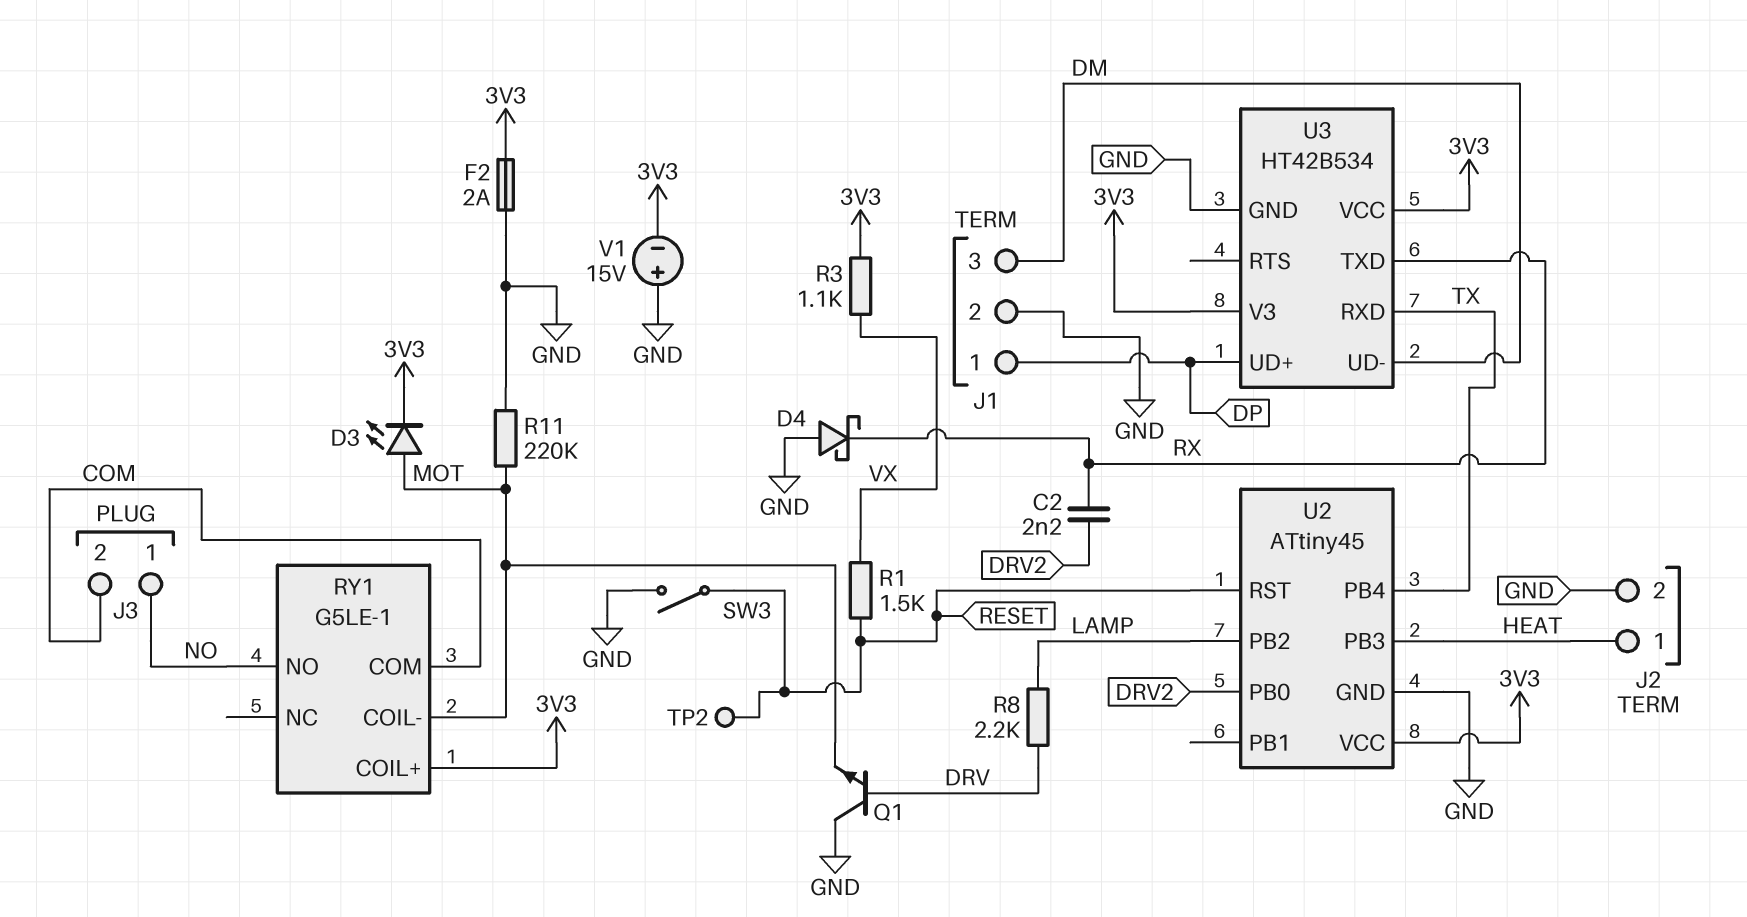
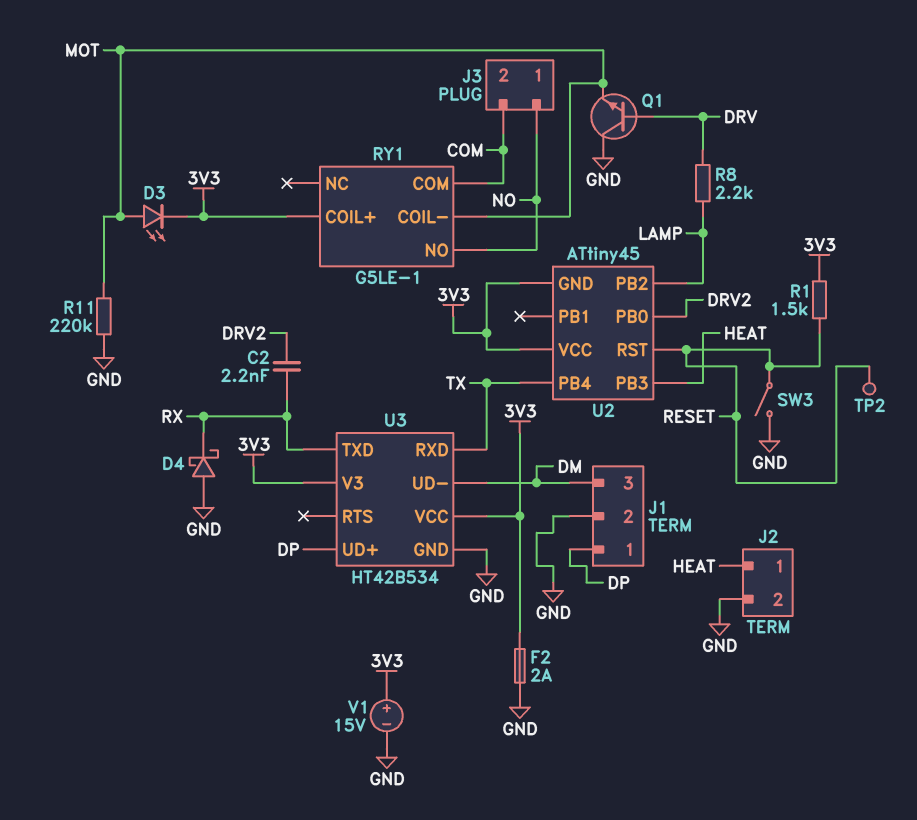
R1: 1.5k (RESET, VX) -> 1.5k (3V3, RESET)
R3: 1.1k (3V3, VX) -> none
U2 pin GND: GND -> 3V3
V1: 15V (plus GND, minus 3V3) -> 15V (plus 3V3, minus GND)

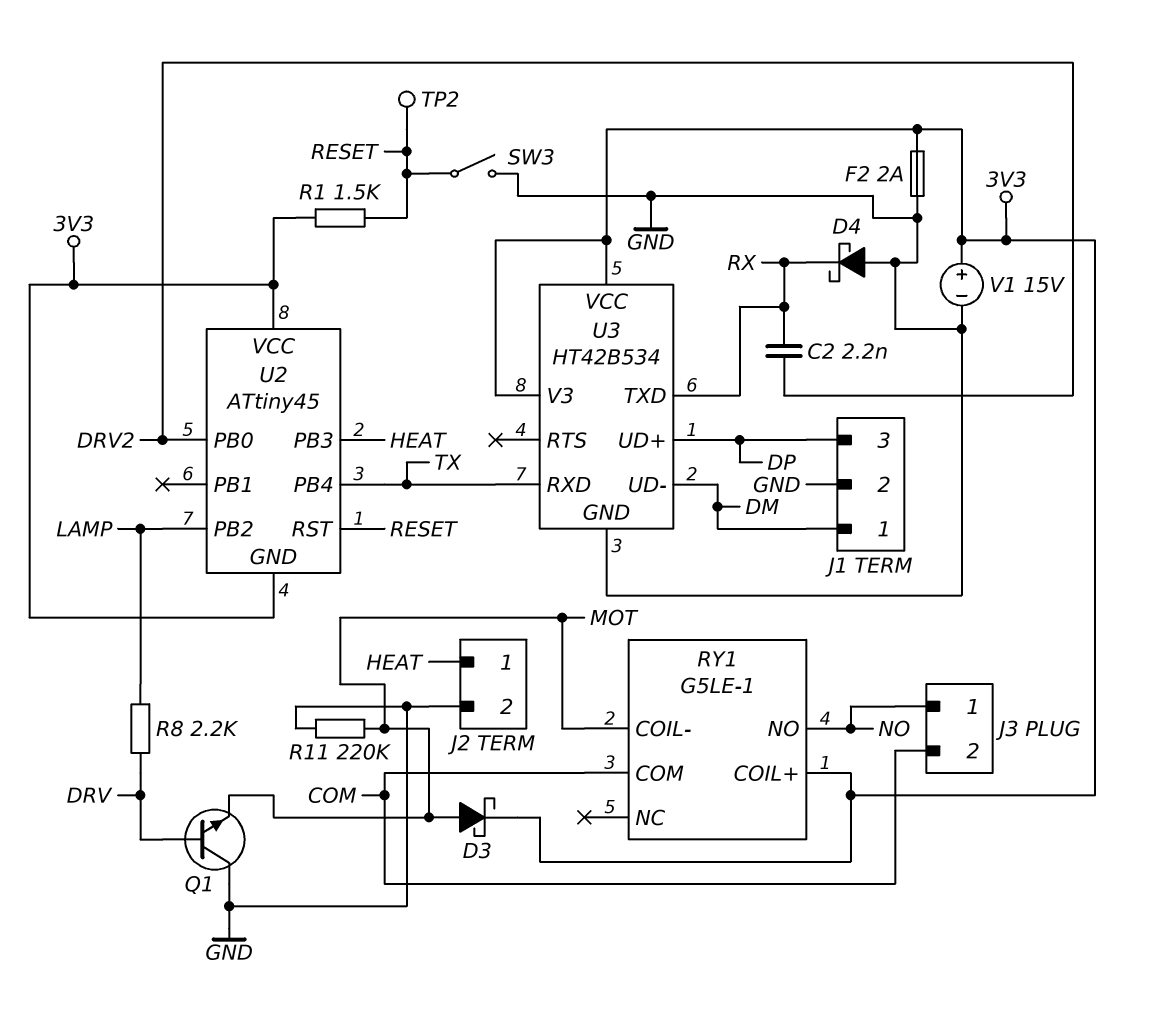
D3: LED (A MOT, K 3V3) -> schottky (A MOT, K 3V3)
J1 pin 1: DP -> DM
J1 pin 3: DM -> DP

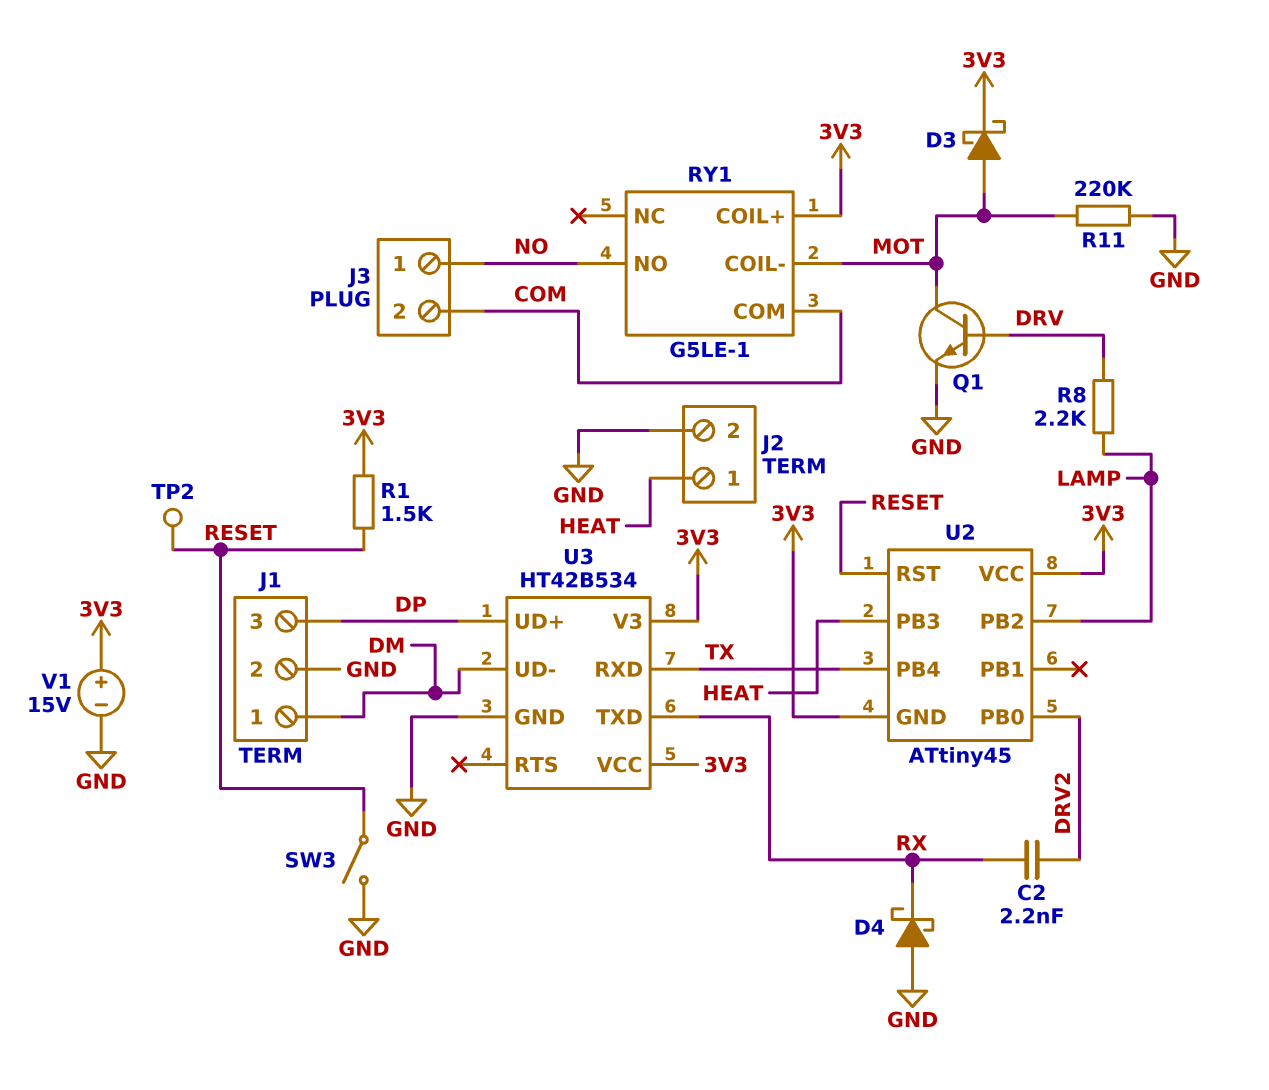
F2: 2A (3V3, GND) -> none
Q1: NPN (B DRV, C GND, E MOT) -> NPN (B DRV, C MOT, E GND)

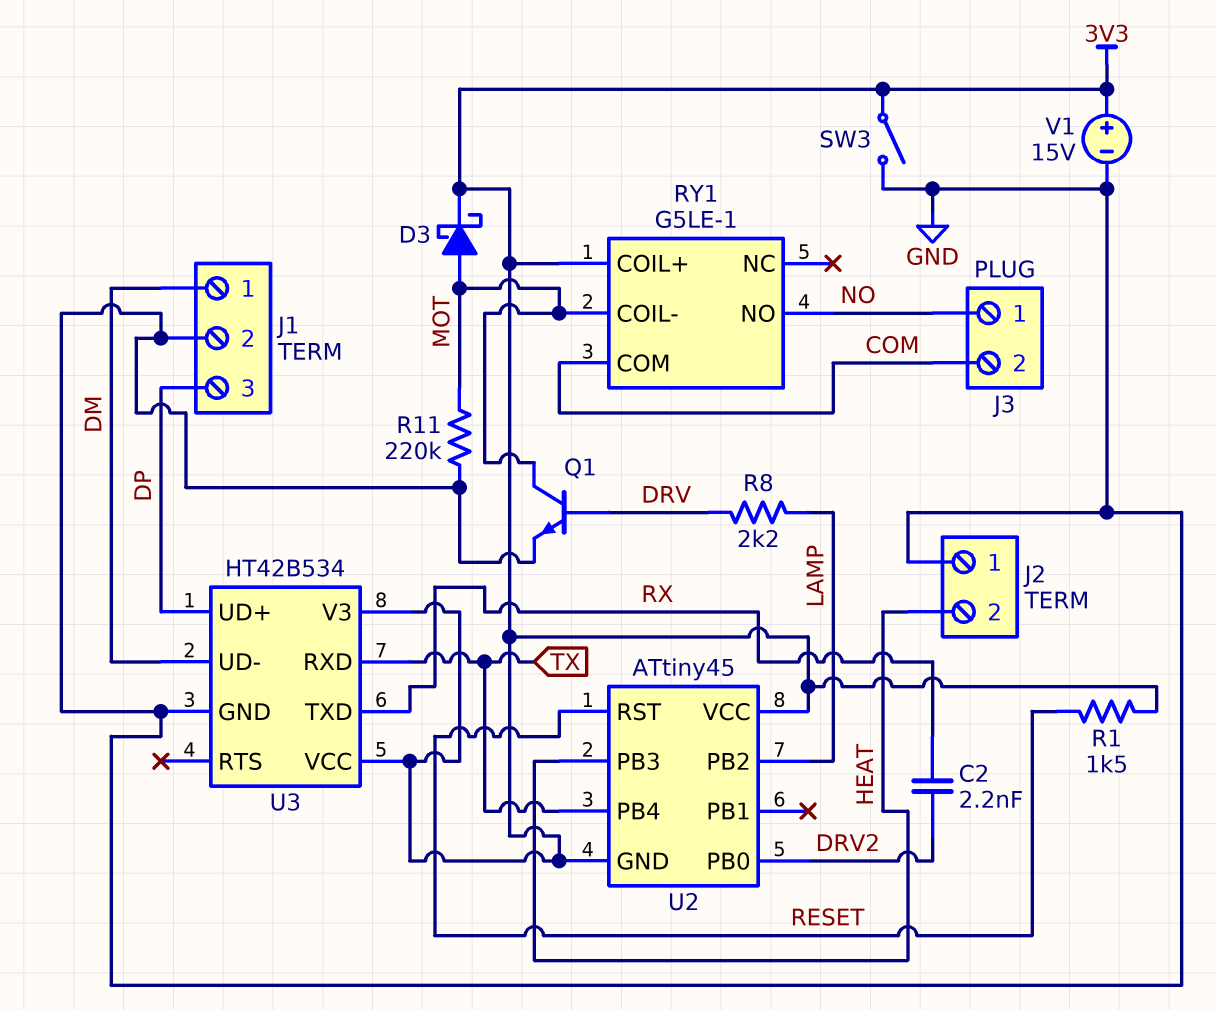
D4: schottky (A GND, K RX) -> none
J2 pin 1: HEAT -> GND
J2 pin 2: GND -> HEAT
SW3: switch (GND, RESET) -> switch (3V3, GND)
TP2: test point (RESET) -> none

